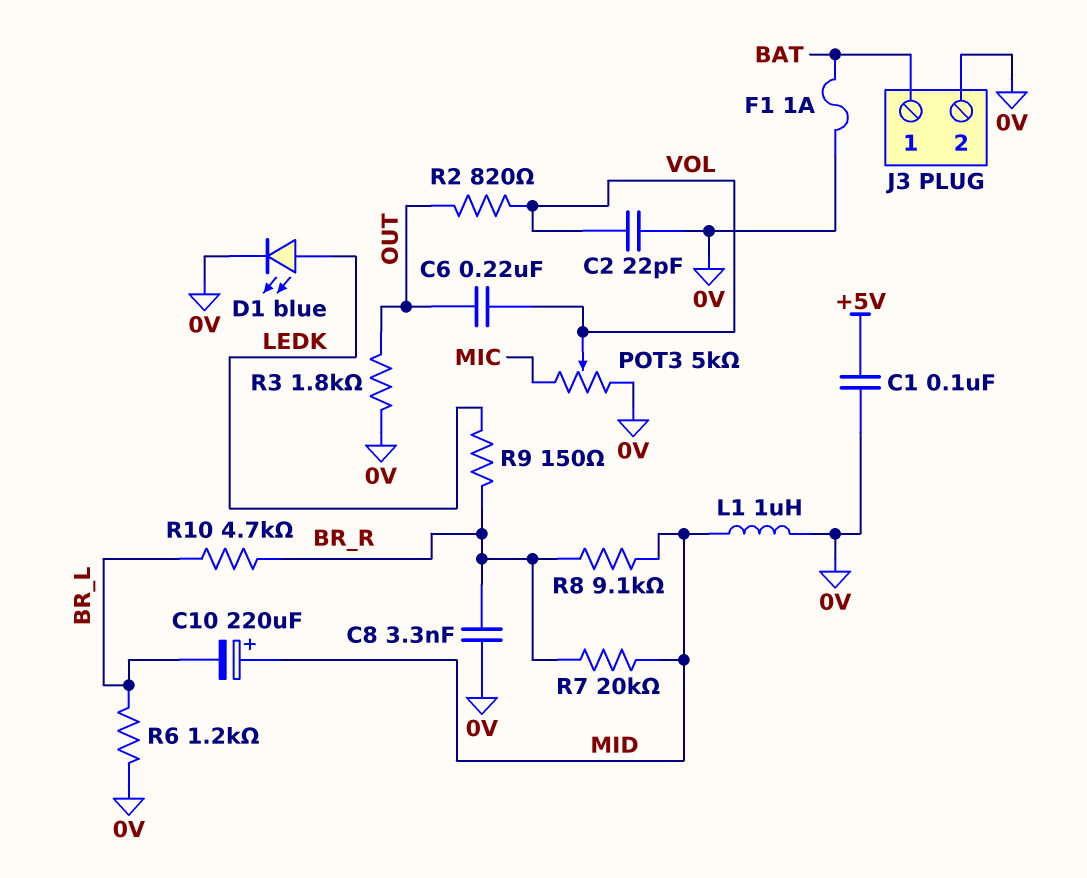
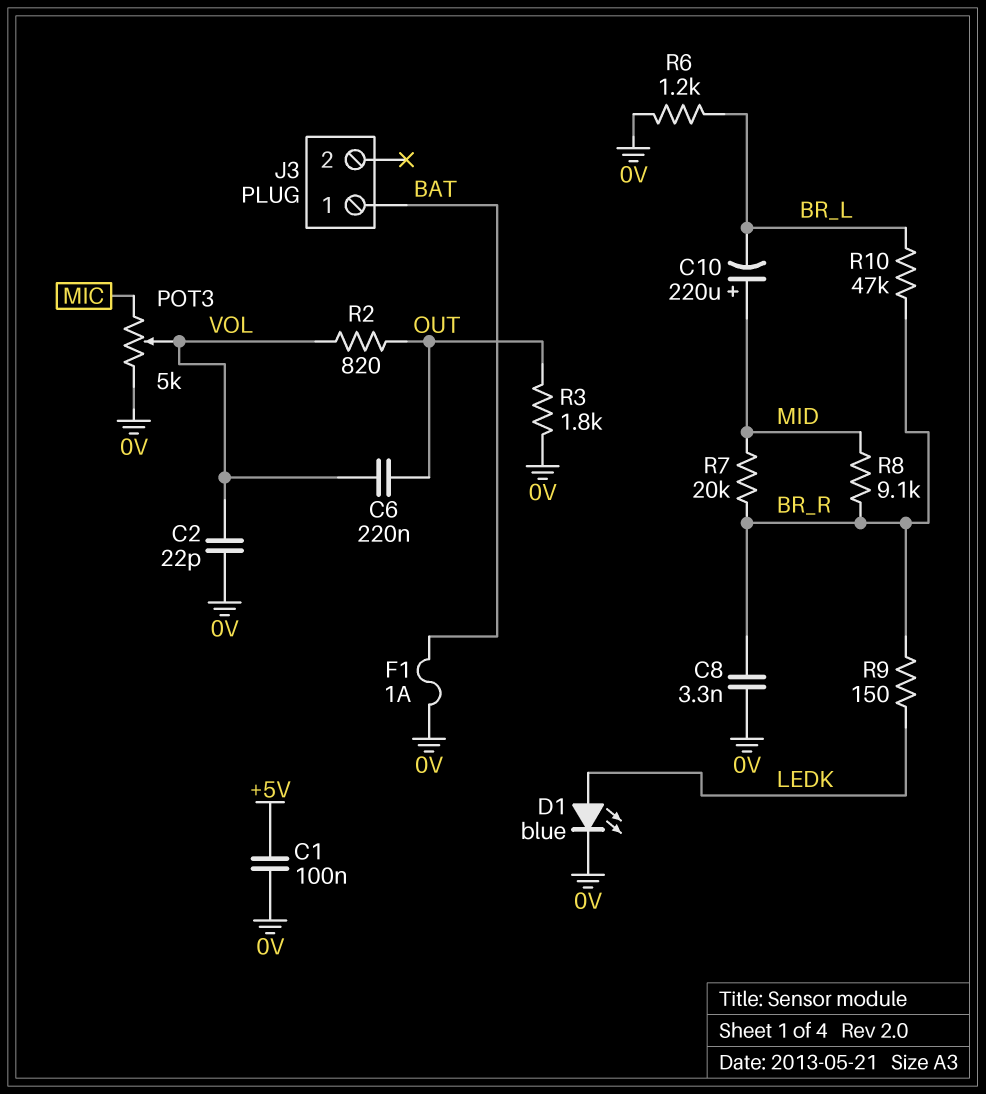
J3 pin 2: 0V -> none
L1: 1uH (0V, MID) -> none
R10: 4.7k (BR_L, BR_R) -> 47k (BR_L, BR_R)

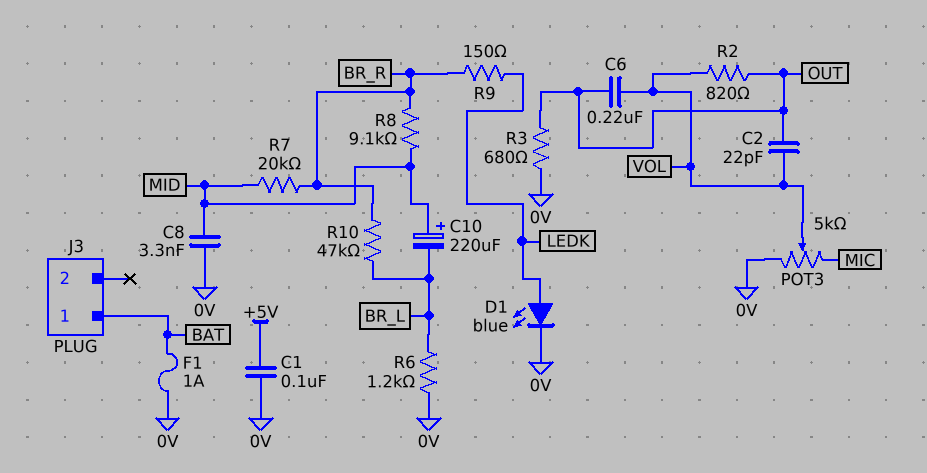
C2: 22pF (0V, VOL) -> 22pF (OUT, VOL)
C8: 3.3nF (0V, BR_R) -> 3.3nF (0V, MID)
R3: 1.8k (0V, OUT) -> 680 (0V, OUT)

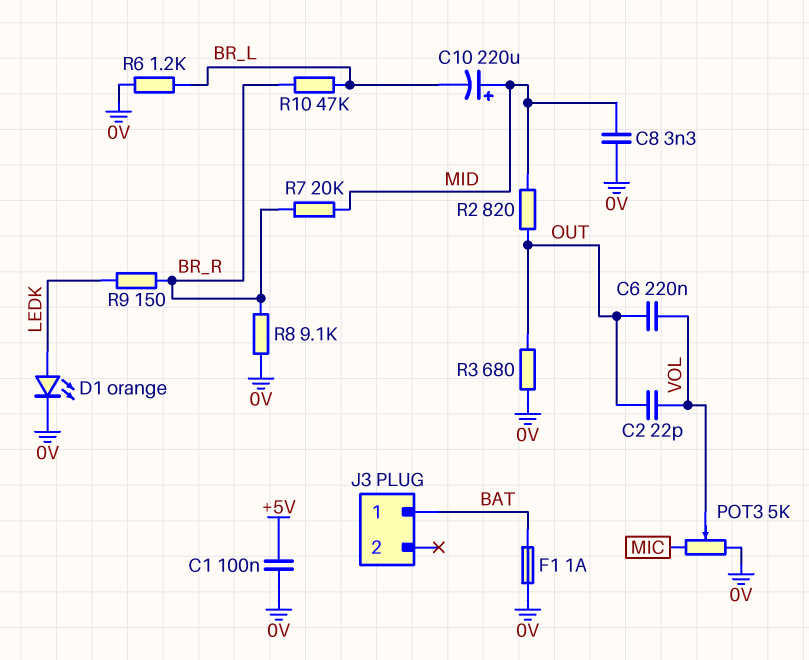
D1: LED blue (A LEDK, K 0V) -> LED orange (A LEDK, K 0V)
R2: 820 (OUT, VOL) -> 820 (MID, OUT)
R8: 9.1k (BR_R, MID) -> 9.1k (0V, BR_R)

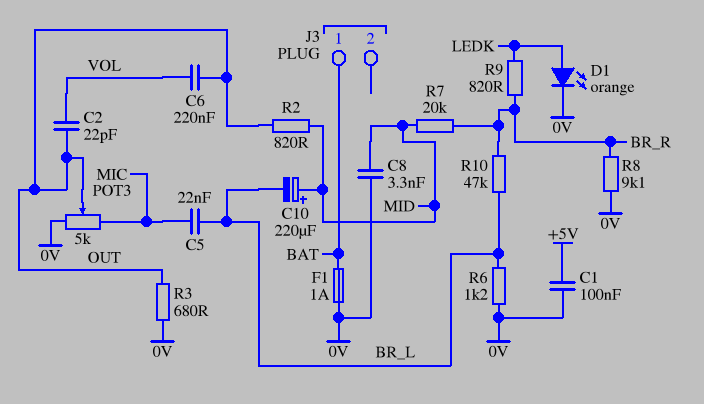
C5: none -> 22nF (BR_L, MIC)
POT3: 5k (0V, MIC, wiper VOL) -> 5k (0V, MIC, wiper OUT)
R9: 150 (BR_R, LEDK) -> 820 (BR_R, LEDK)

